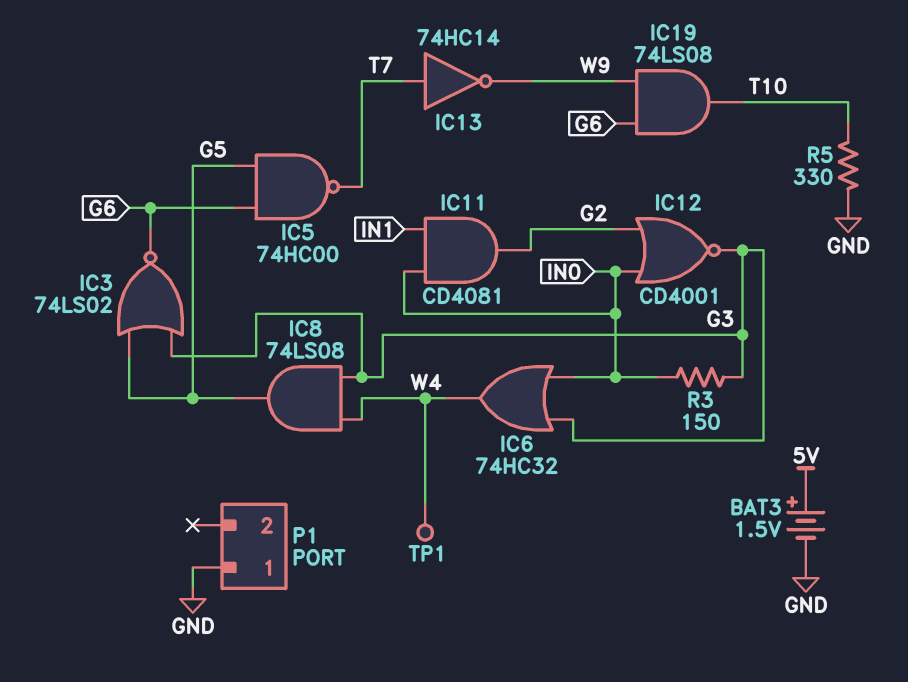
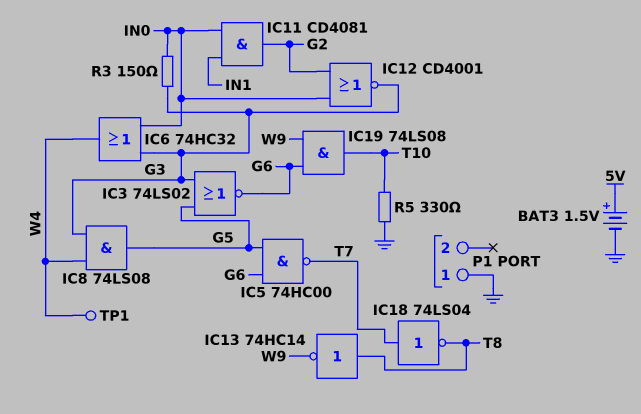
IC13: NOT 74HC14 (in T7, out W9) -> NOT 74HC14 (in T8, out W9)
IC18: none -> NOT 74LS04 (in T7, out T8)

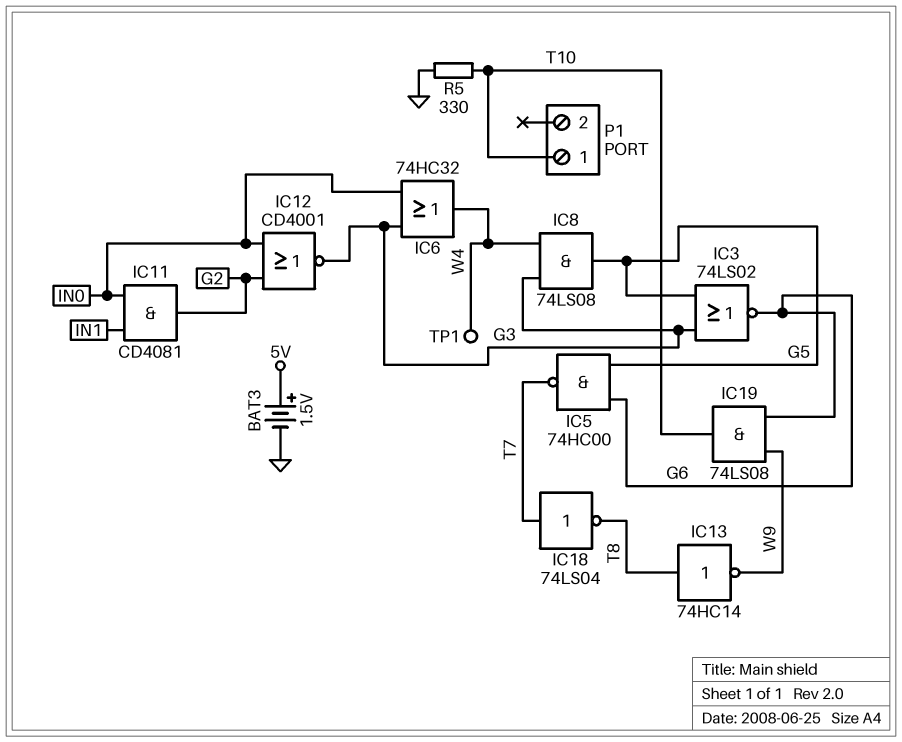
P1 pin 1: GND -> T10
R3: 150 (G3, IN0) -> none

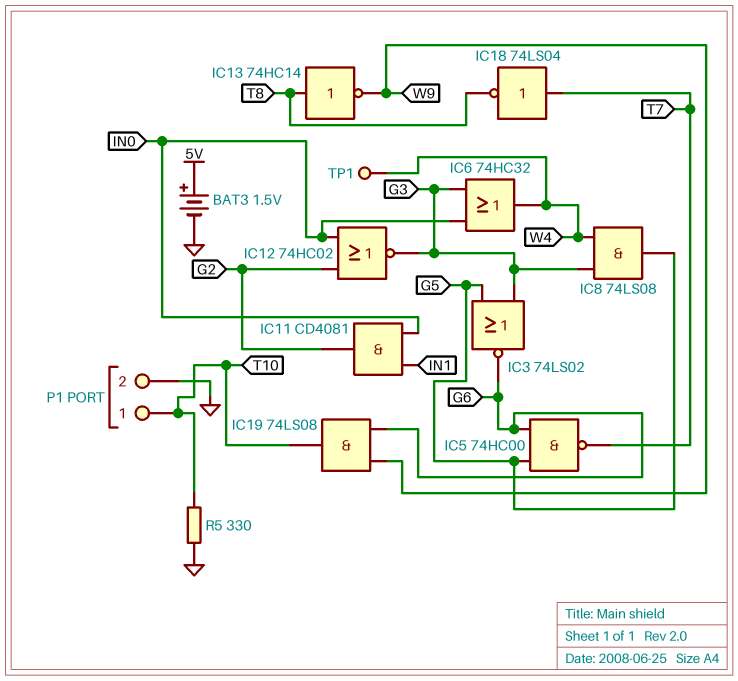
IC12: NOR CD4001 (in G2, in IN0, out G3) -> NOR 74HC02 (in G2, in IN0, out G3)
P1 pin 2: none -> GND

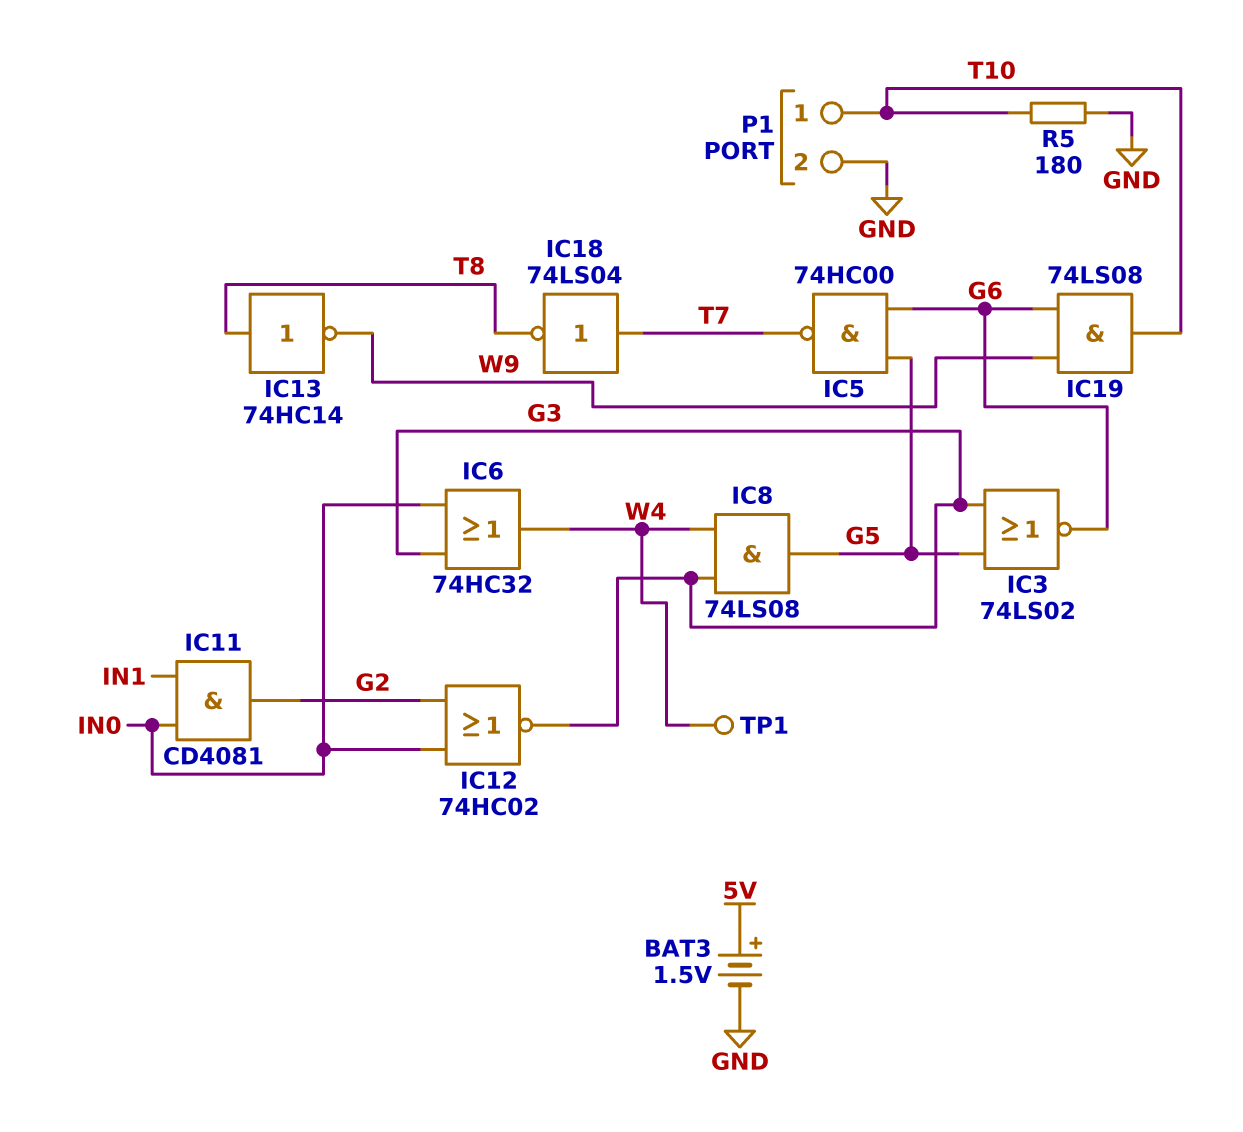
R5: 330 (GND, T10) -> 180 (GND, T10)

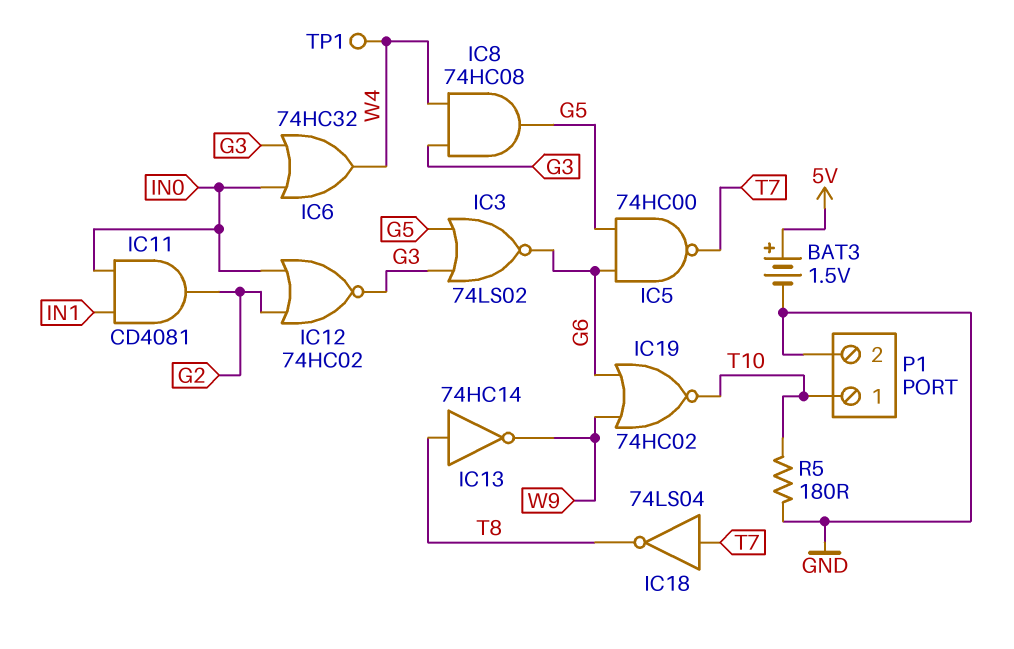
IC8: AND 74LS08 (in G3, in W4, out G5) -> AND 74HC08 (in G3, in W4, out G5)
IC19: AND 74LS08 (in G6, in W9, out T10) -> NOR 74HC02 (in G6, in W9, out T10)

